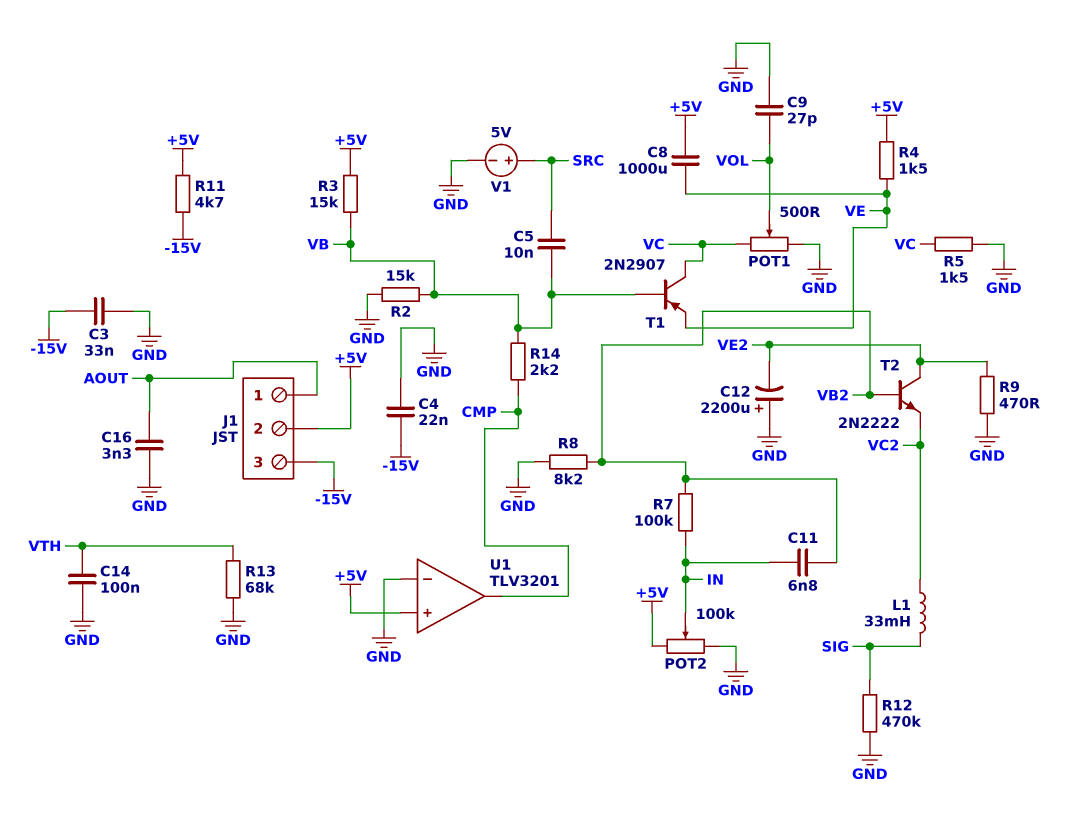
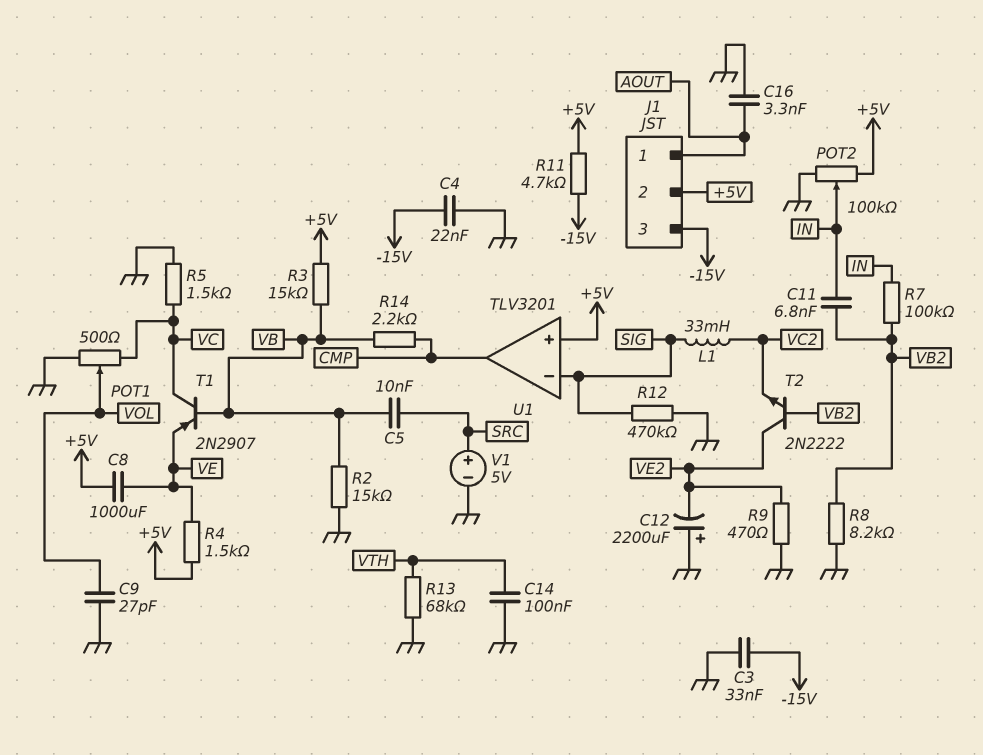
U1 pin in-: GND -> SIG

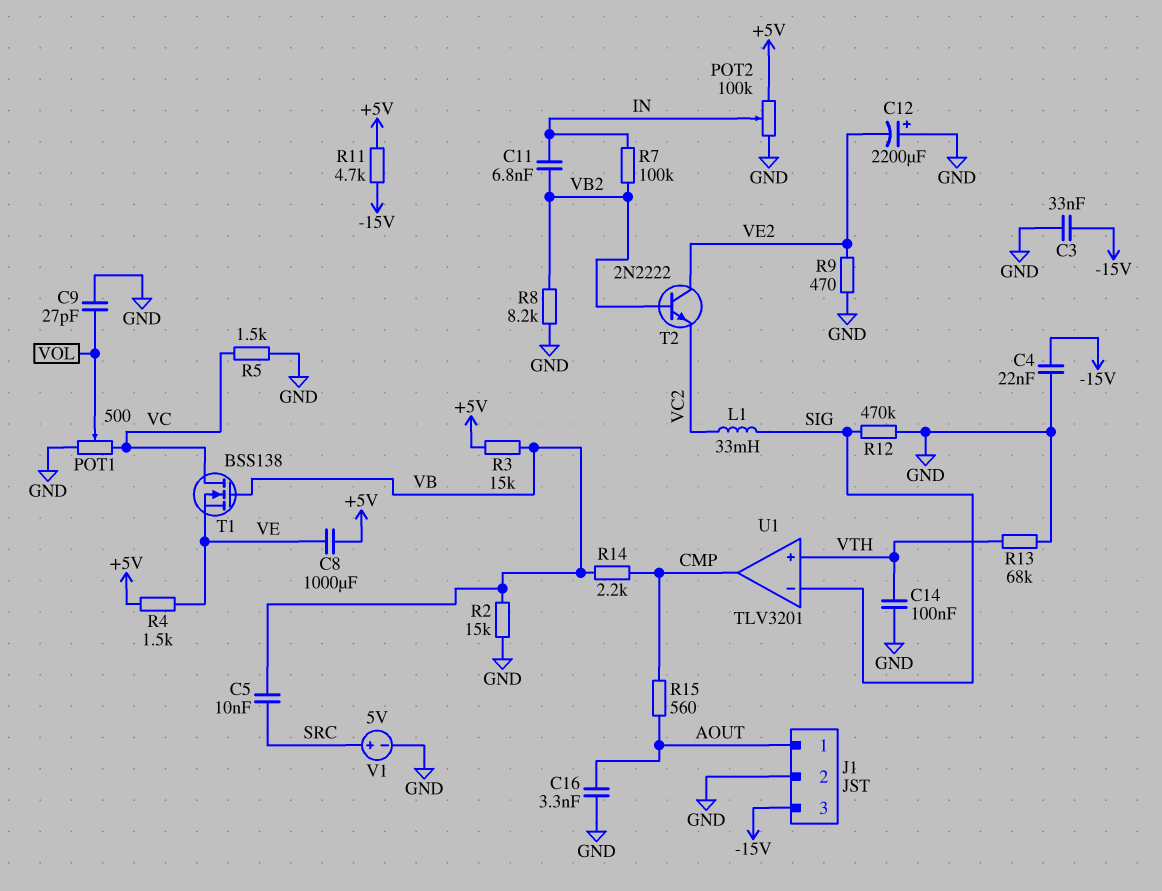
J1 pin 2: +5V -> GND
R15: none -> 560 (AOUT, CMP)
T1: PNP 2N2907 (B VB, C VC, E VE) -> NMOS BSS138 (G VB, D VC, S VE)
U1 pin in+: +5V -> VTH

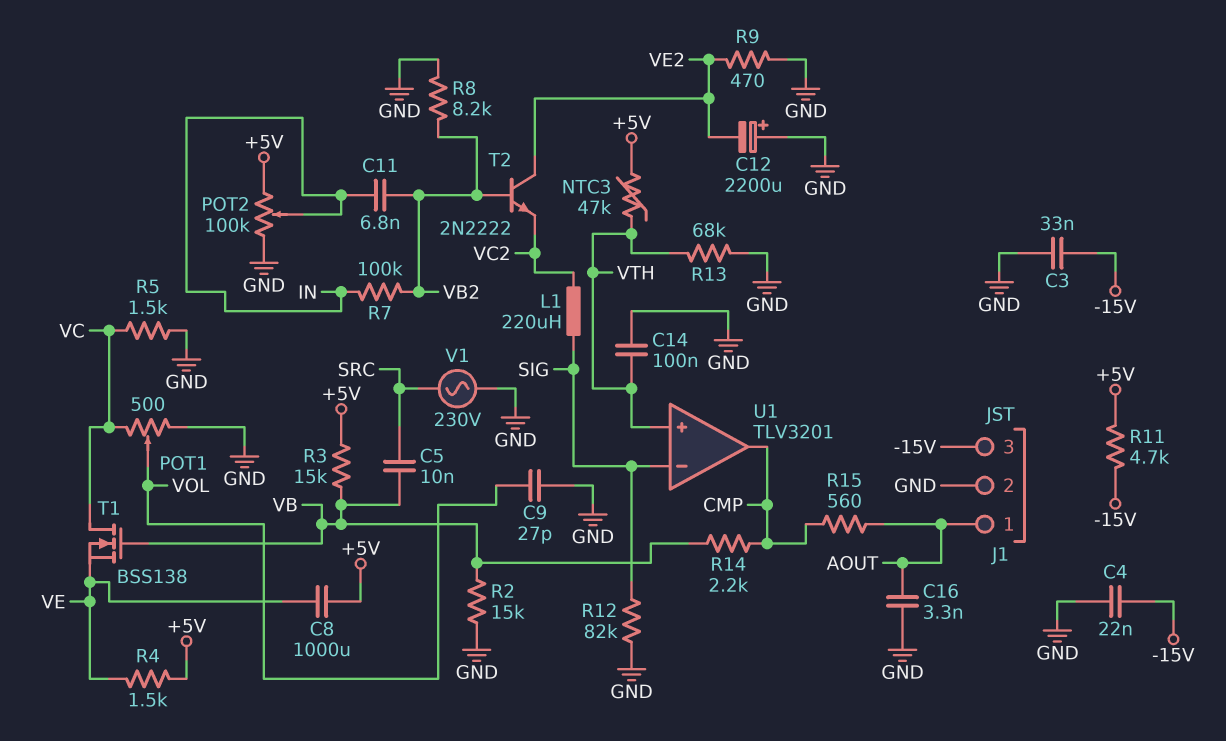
L1: 33mH (SIG, VC2) -> 220uH (SIG, VC2)
NTC3: none -> 47k (+5V, VTH)
R12: 470k (GND, SIG) -> 82k (GND, SIG)
V1: 5V (plus SRC, minus GND) -> AC 230V (GND, SRC)

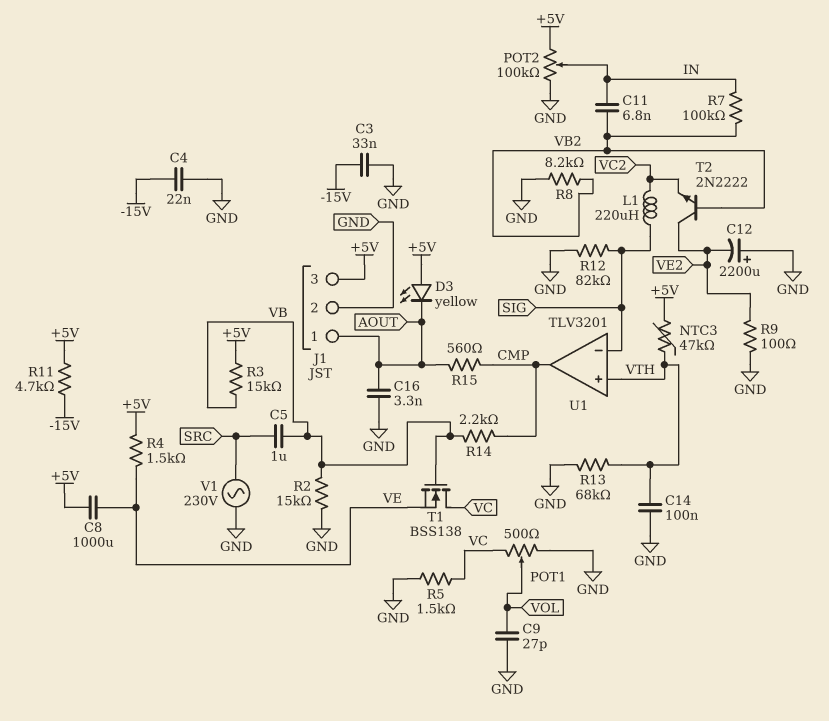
C5: 10nF (SRC, VB) -> 1uF (SRC, VB)
D3: none -> LED yellow (A +5V, K AOUT)
J1 pin 3: -15V -> +5V
R9: 470 (GND, VE2) -> 100 (GND, VE2)

